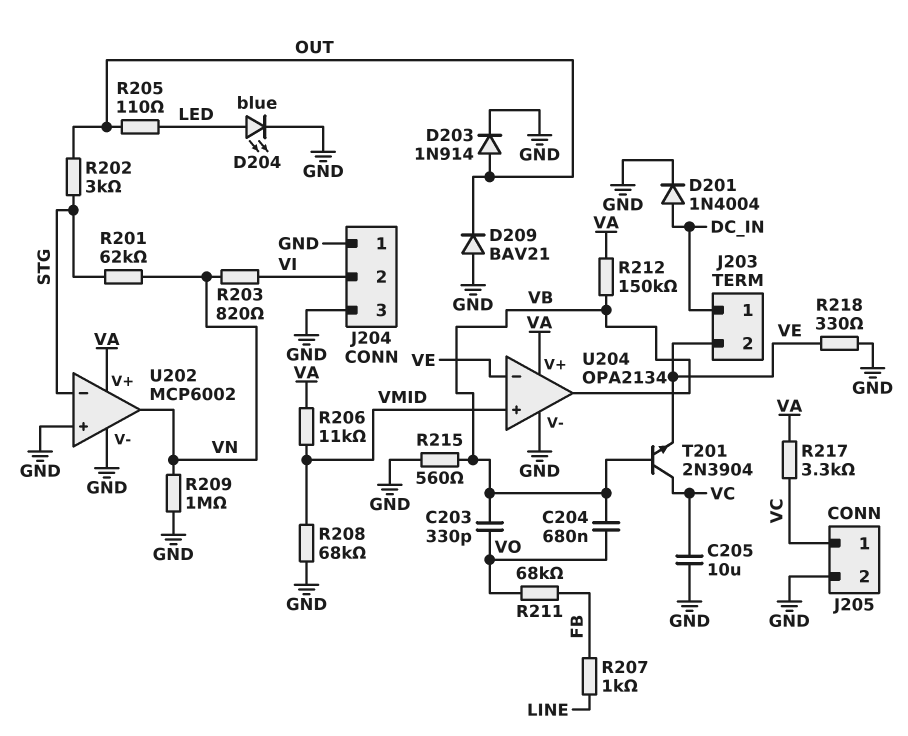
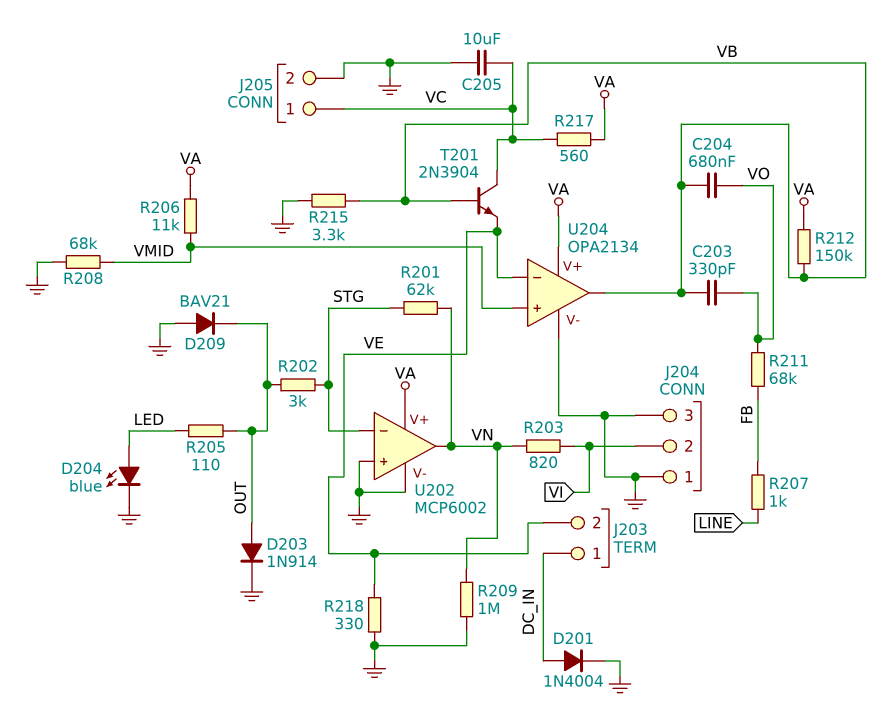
R215: 560 (GND, VB) -> 3.3k (GND, VB)
R217: 3.3k (VA, VC) -> 560 (VA, VC)

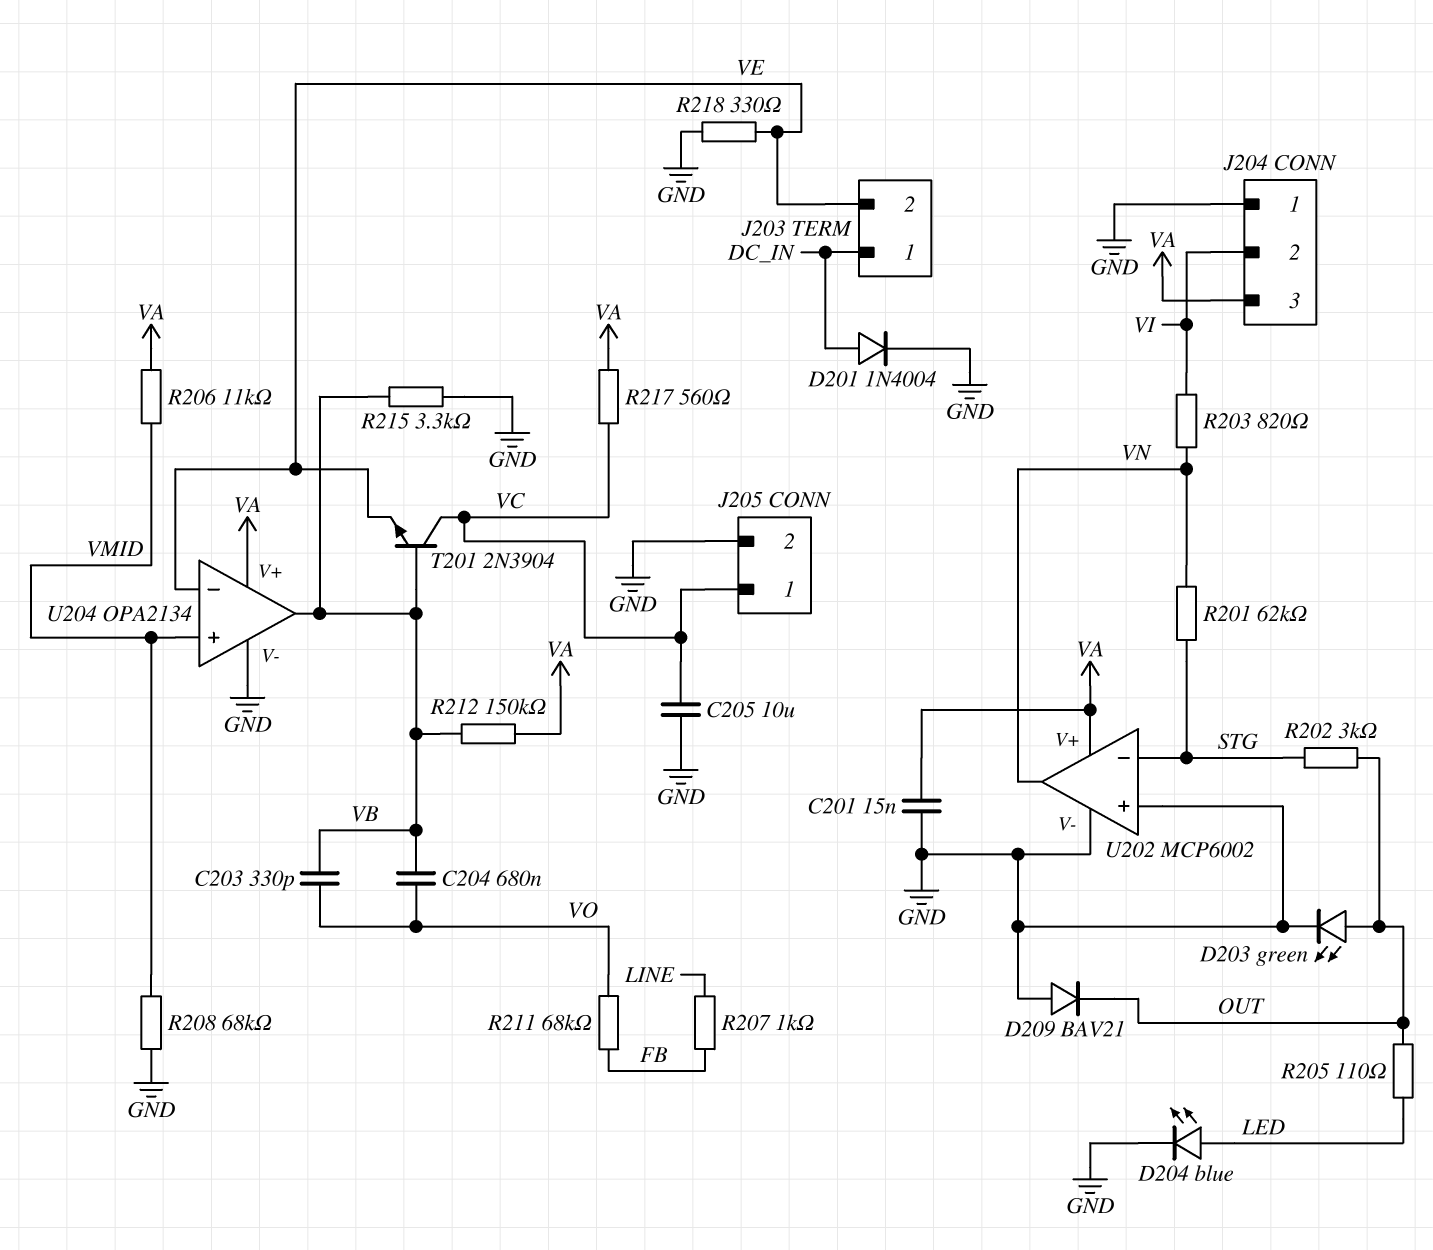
C201: none -> 15nF (GND, VA)
D203: diode 1N914 (A OUT, K GND) -> LED green (A OUT, K GND)
J204 pin 3: GND -> VA
R209: 1M (GND, VN) -> none

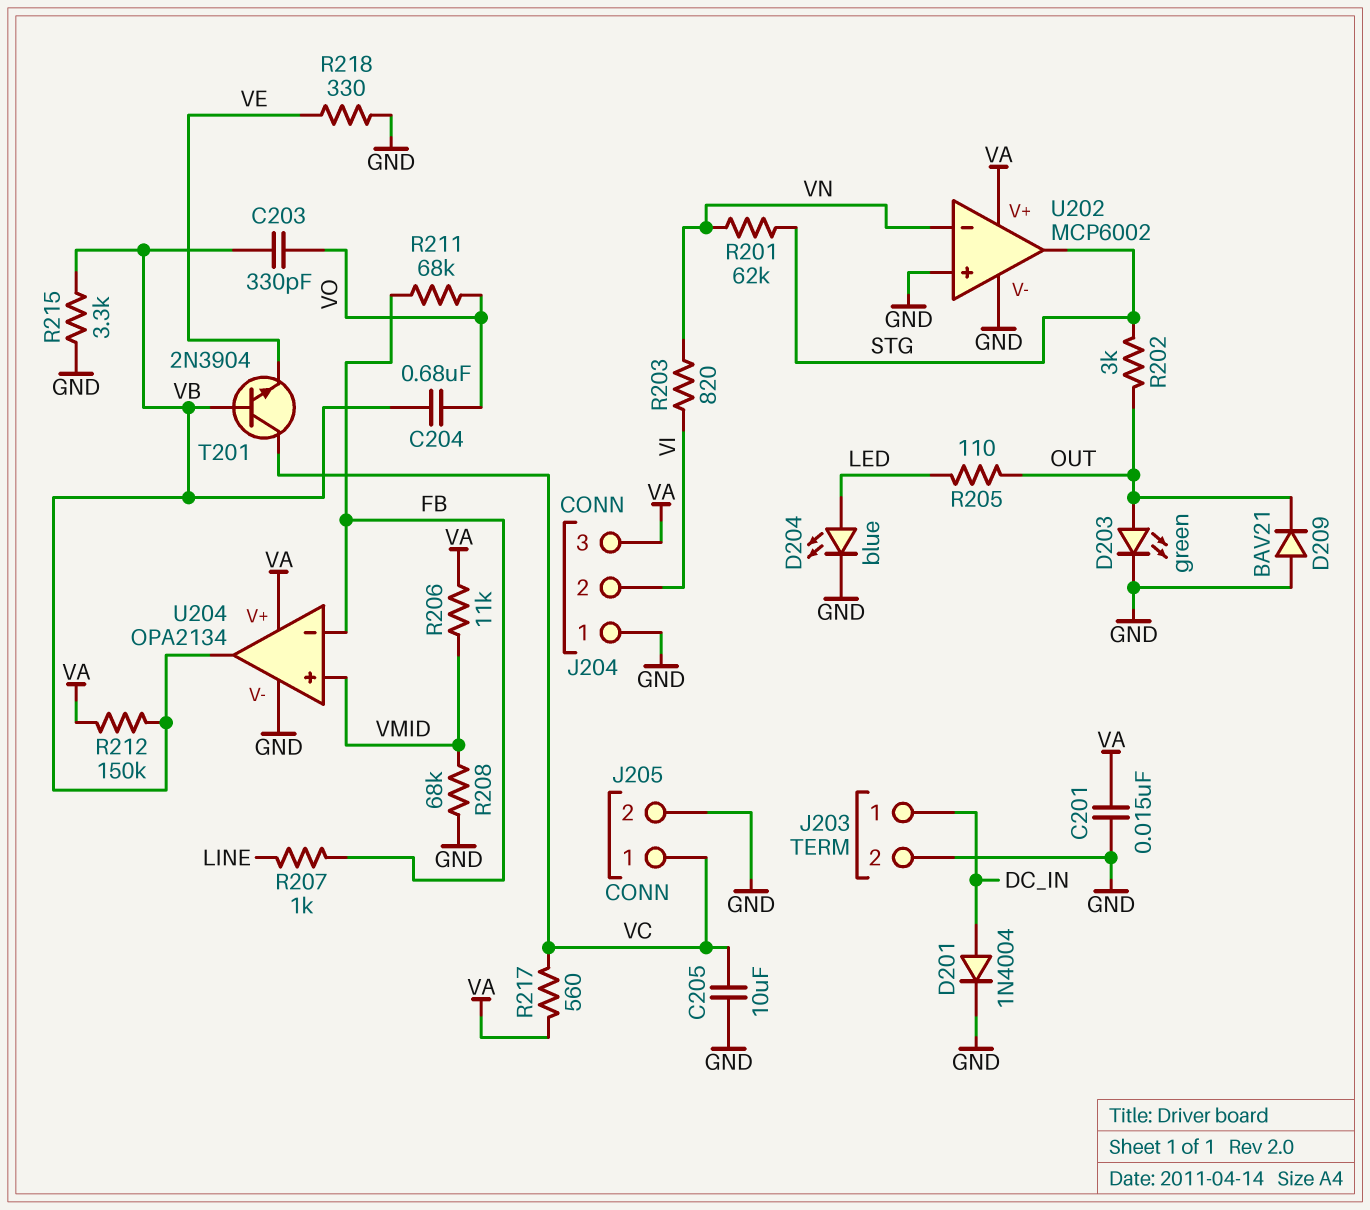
J203 pin 2: VE -> GND
U202 pin in-: STG -> VN
U202 pin out: VN -> STG
U204 pin in-: VE -> FB

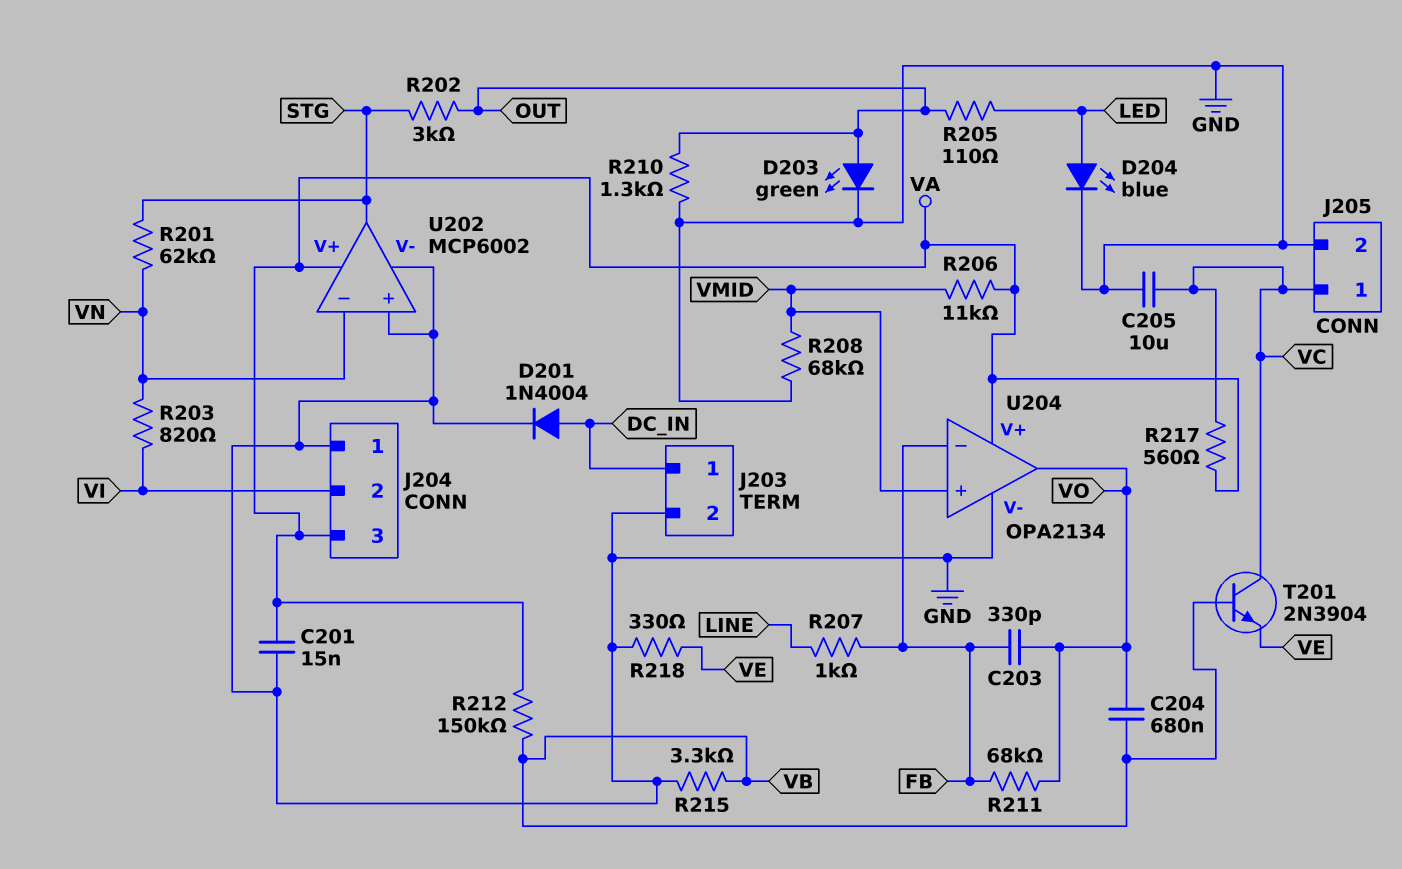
C203: 330pF (VB, VO) -> 330pF (FB, VO)
D209: diode BAV21 (A GND, K OUT) -> none
R210: none -> 1.3k (GND, OUT)
U204 pin out: VB -> VO

